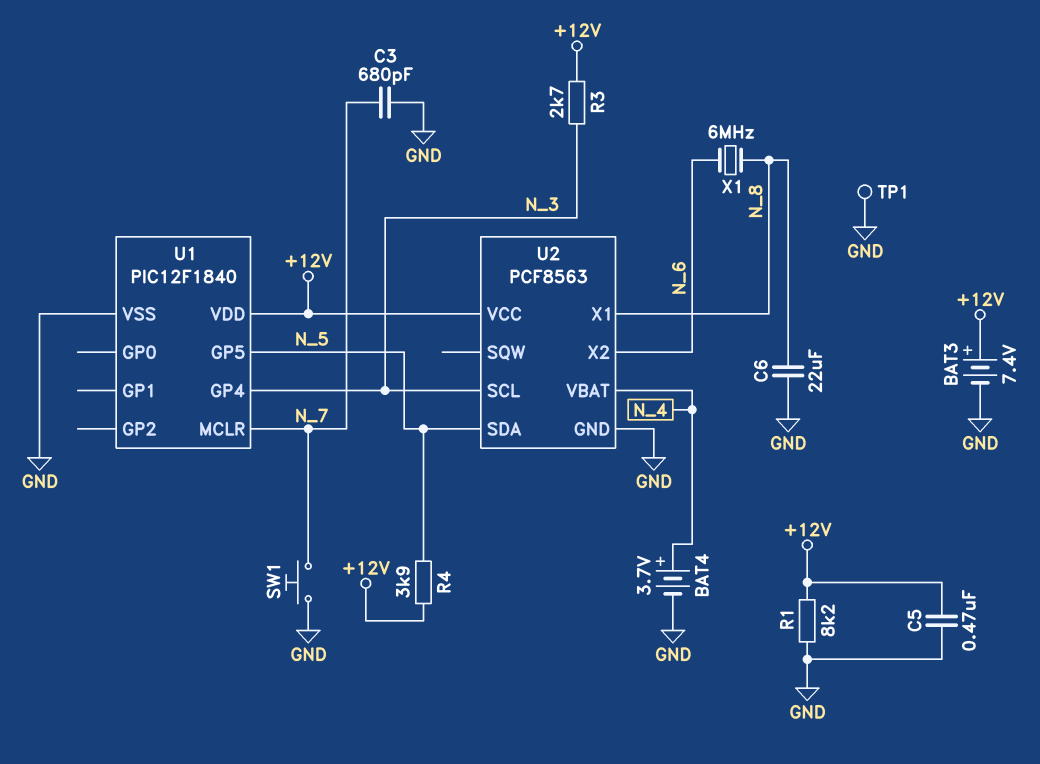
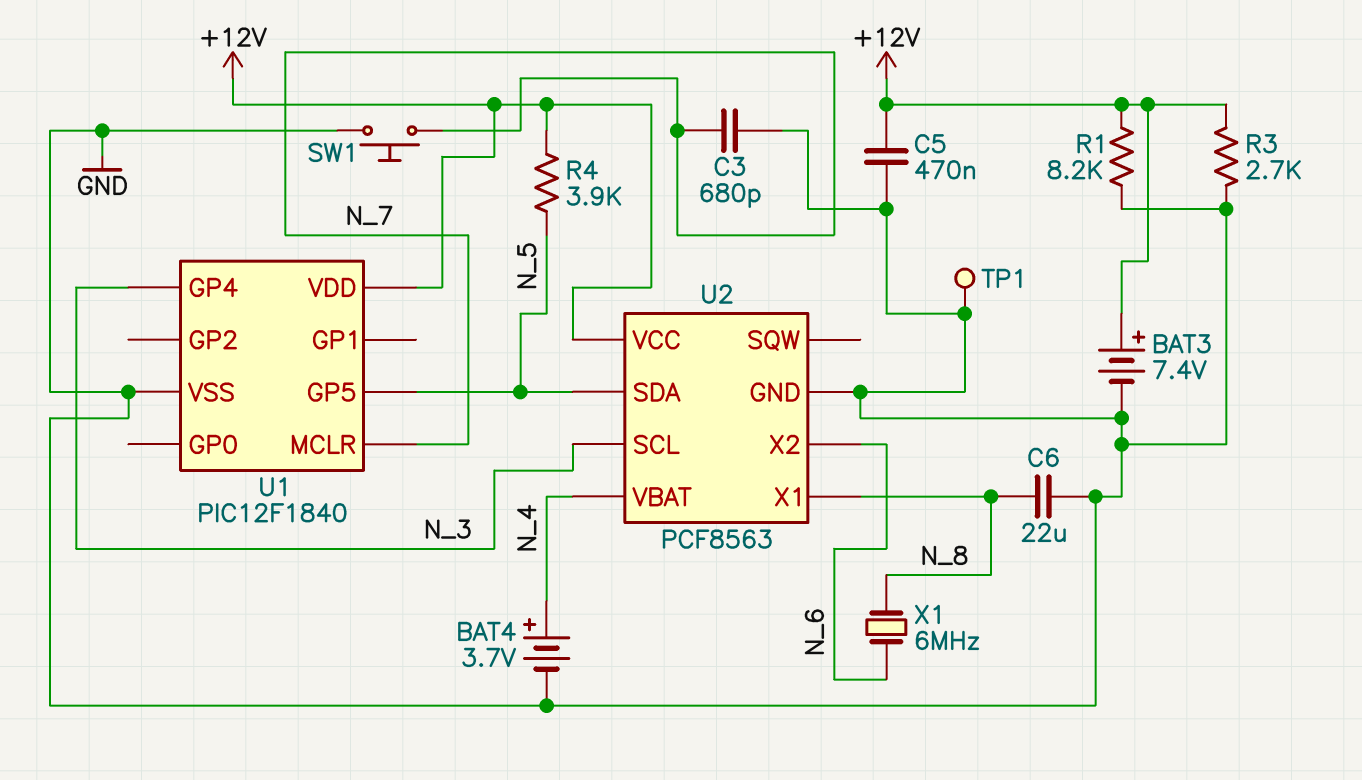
R3: 2.7k (+12V, N_3) -> 2.7k (+12V, GND)

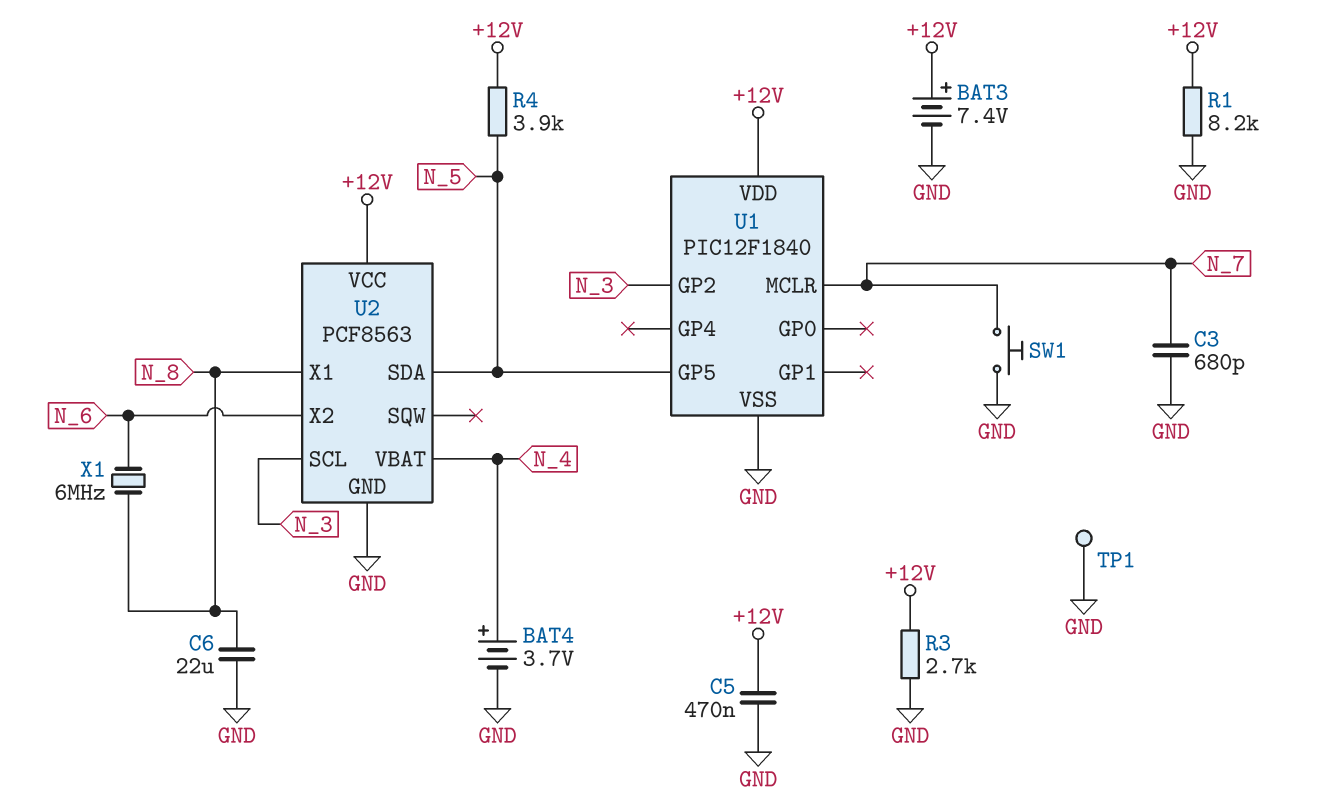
U1 pin GP2: none -> N_3
U1 pin GP4: N_3 -> none

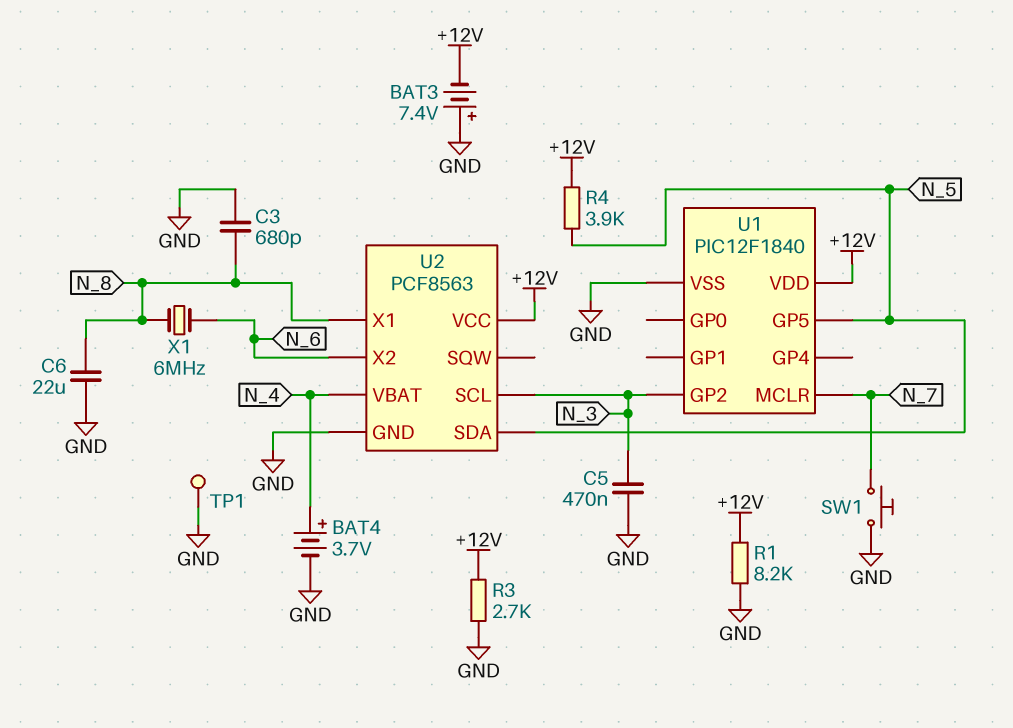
BAT3: 7.4V (plus +12V, minus GND) -> 7.4V (plus GND, minus +12V)
C3: 680pF (GND, N_7) -> 680pF (GND, N_8)
C5: 470nF (+12V, GND) -> 470nF (GND, N_3)

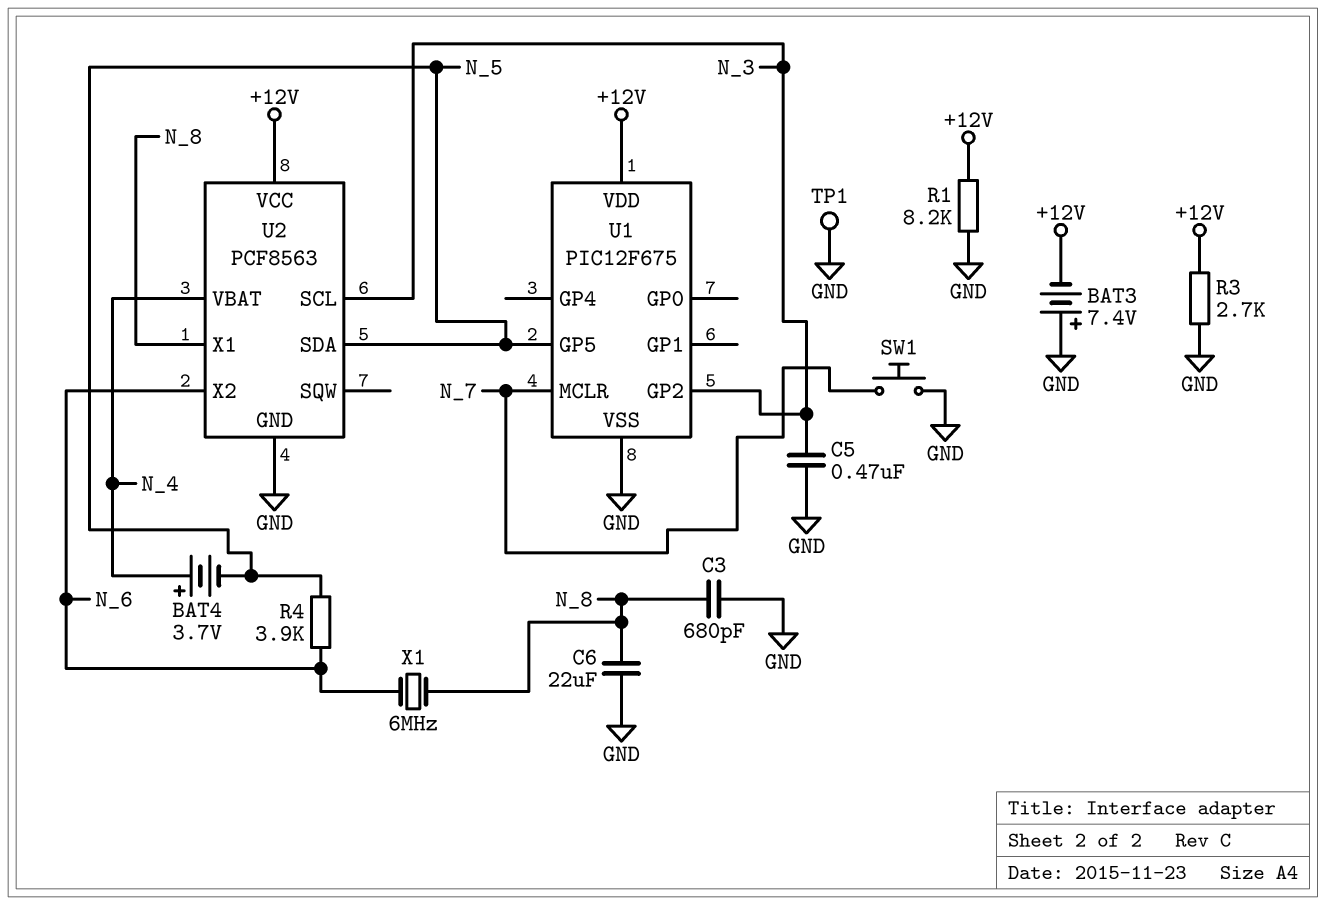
BAT4: 3.7V (plus N_4, minus GND) -> 3.7V (plus N_4, minus N_5)
R4: 3.9k (+12V, N_5) -> 3.9k (N_5, N_6)
U1: PIC12F1840 -> PIC12F675

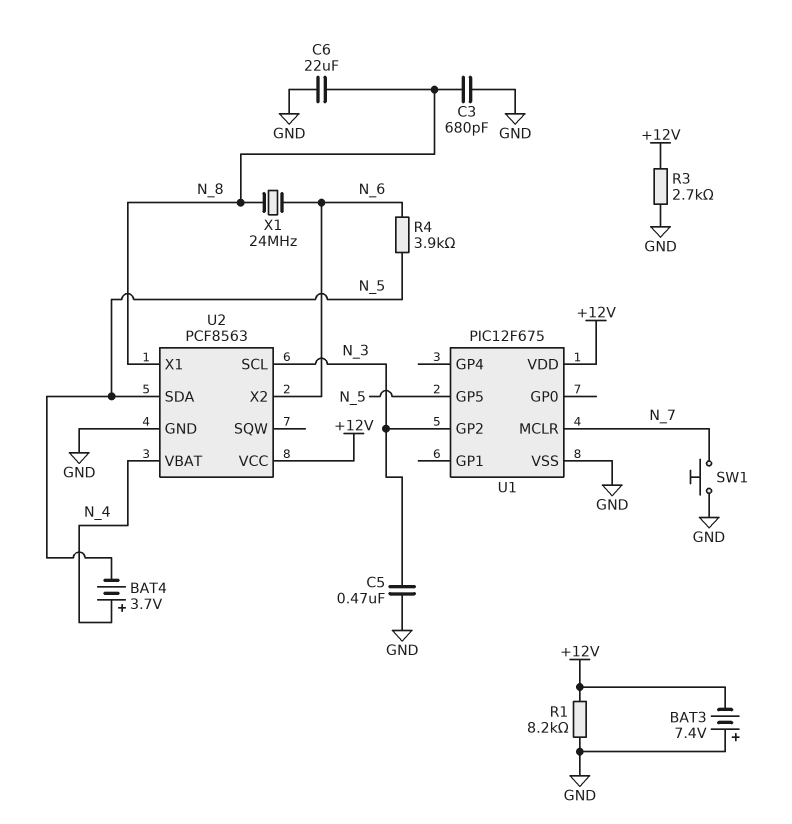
TP1: test point (GND) -> none
X1: 6MHz (N_6, N_8) -> 24MHz (N_6, N_8)

